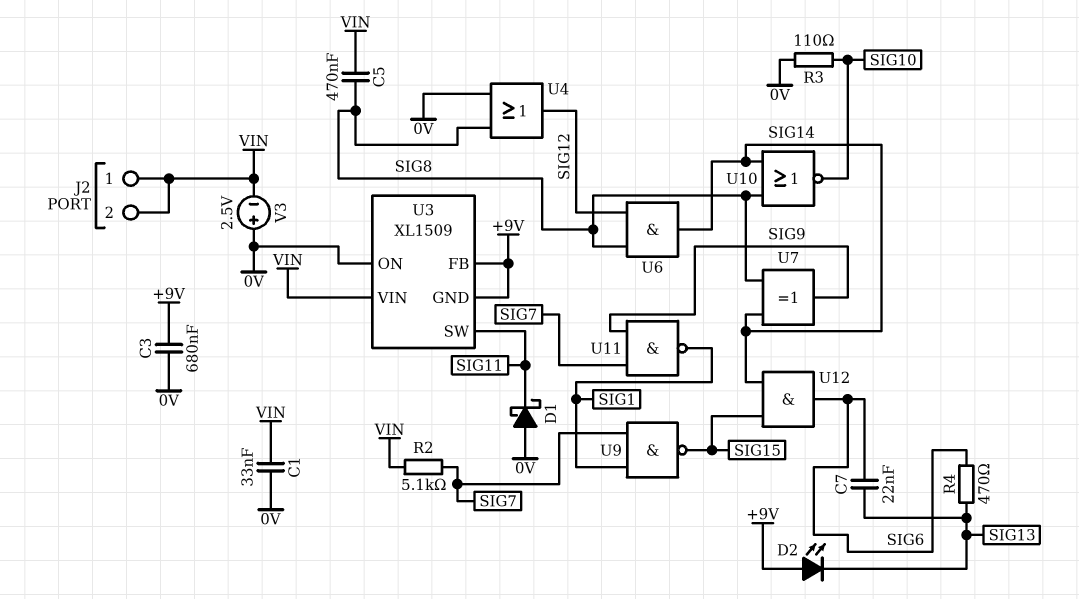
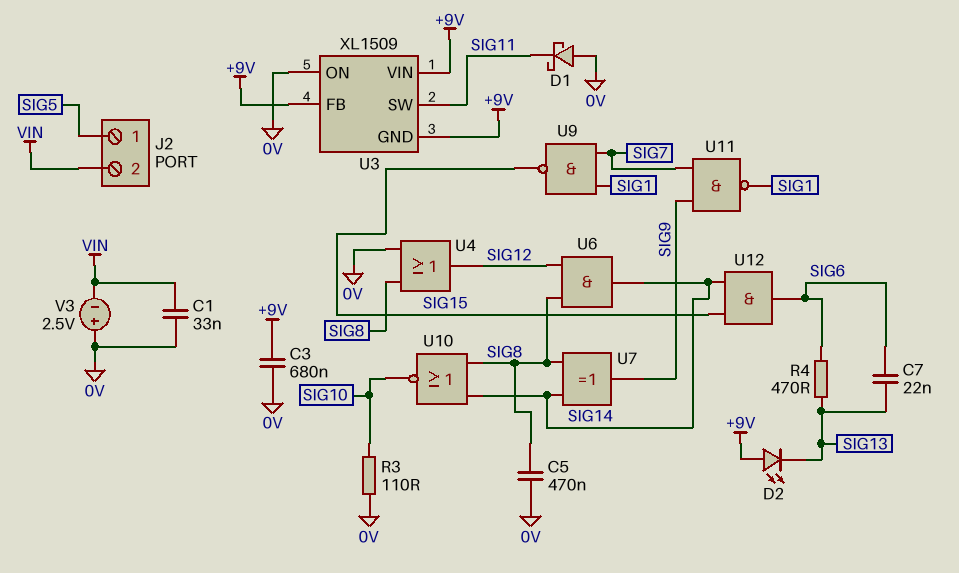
C5: 470nF (SIG8, VIN) -> 470nF (0V, SIG8)
J2 pin 1: VIN -> SIG5
R2: 5.1k (SIG7, VIN) -> none
U3 pin VIN: VIN -> +9V

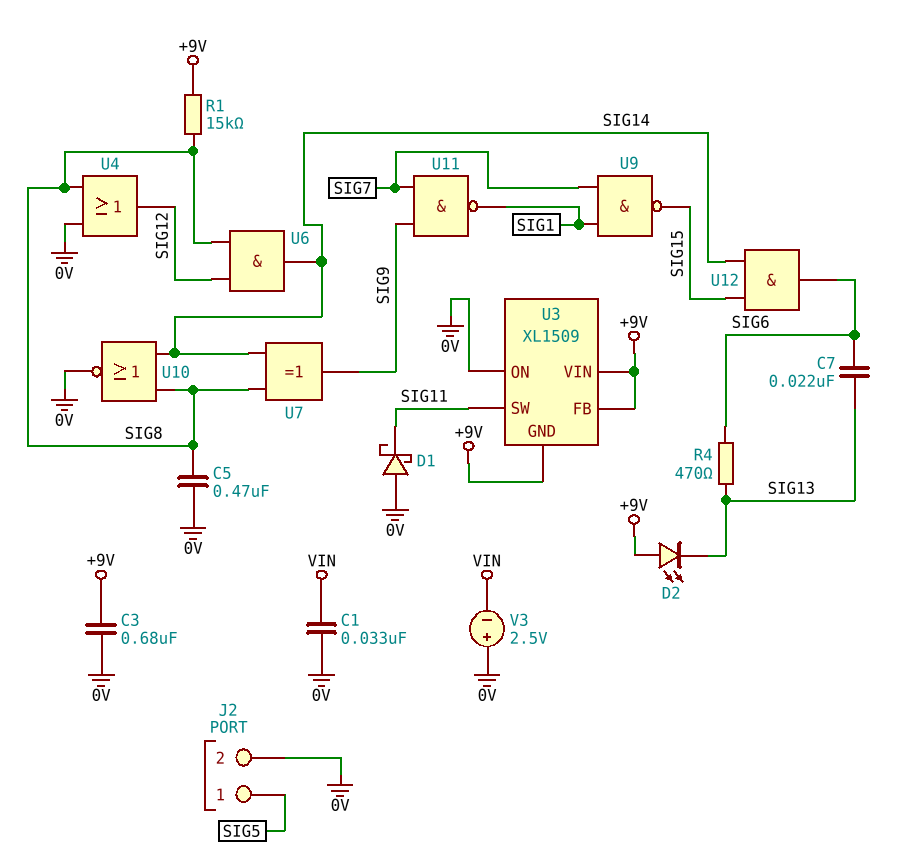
J2 pin 2: VIN -> 0V
R1: none -> 15k (+9V, SIG8)
R3: 110 (0V, SIG10) -> none
U10: NOR (in SIG8, in SIG14, out SIG10) -> NOR (in SIG8, in SIG14, out 0V)

